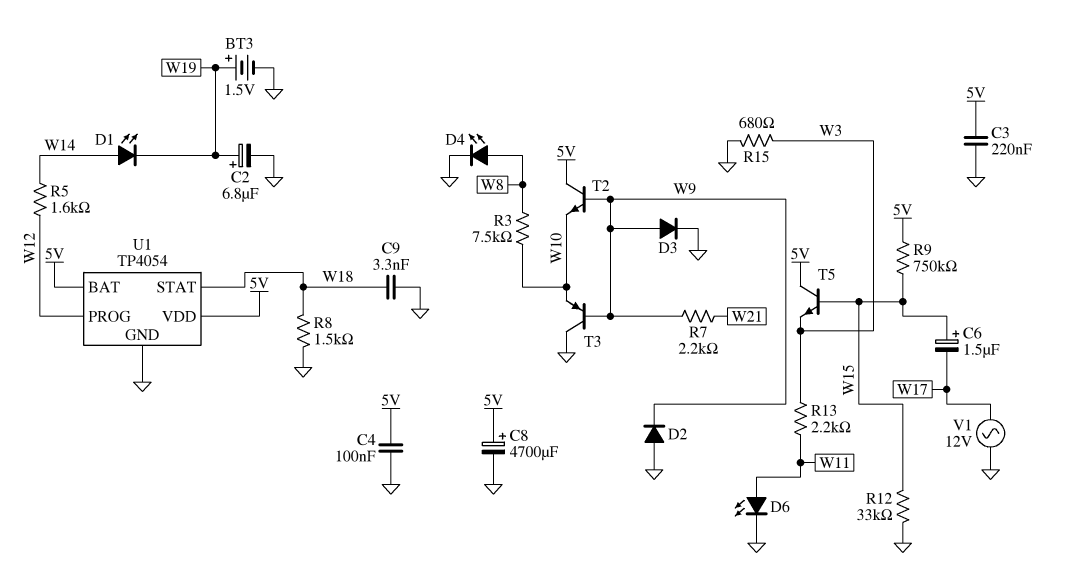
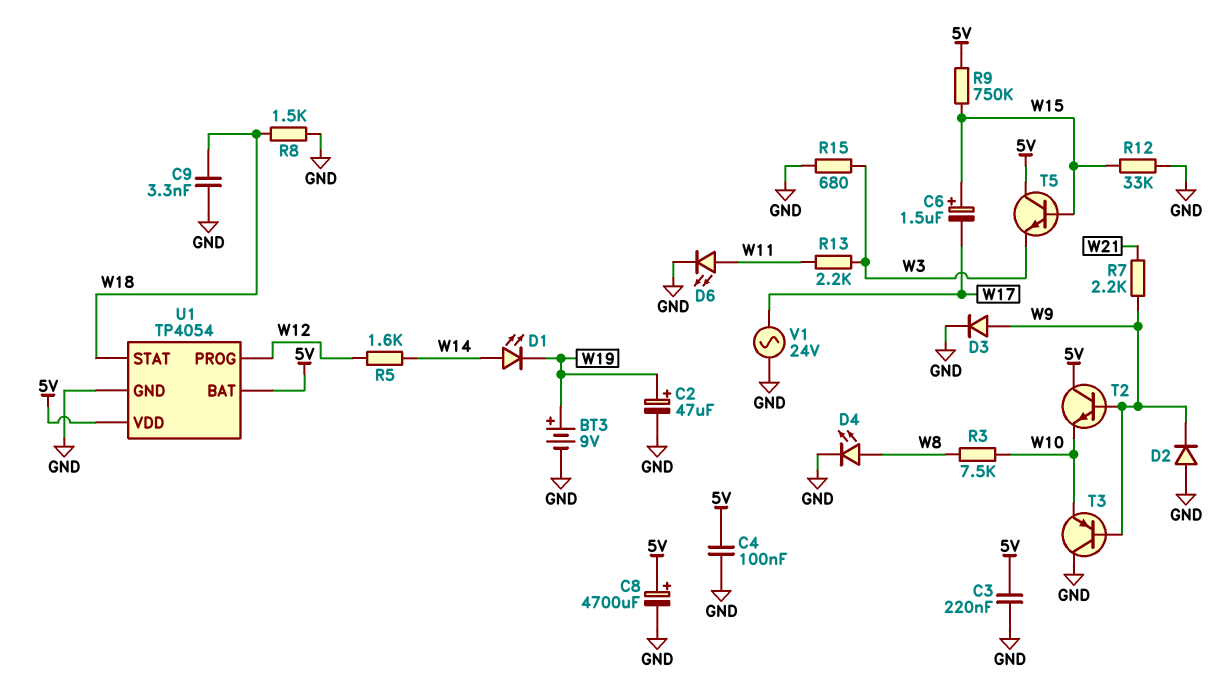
BT3: 1.5V (plus W19, minus GND) -> 9V (plus W19, minus GND)
C2: 6.8uF (plus W19, minus GND) -> 47uF (plus W19, minus GND)
V1: AC 12V (GND, W17) -> AC 24V (GND, W17)

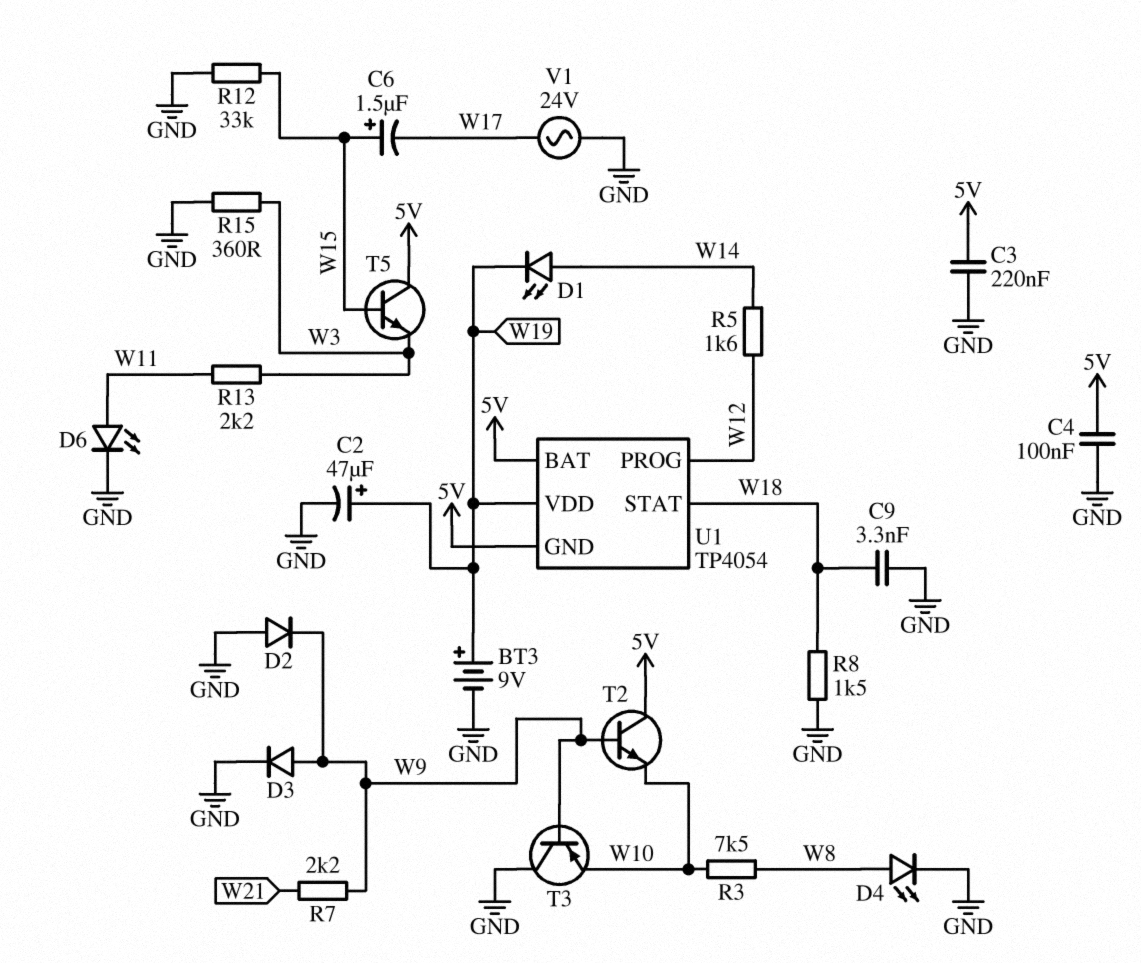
C8: 4700uF (plus 5V, minus GND) -> none
R9: 750k (5V, W15) -> none
R15: 680 (GND, W3) -> 360 (GND, W3)
U1 pin GND: GND -> 5V
U1 pin VDD: 5V -> W19

